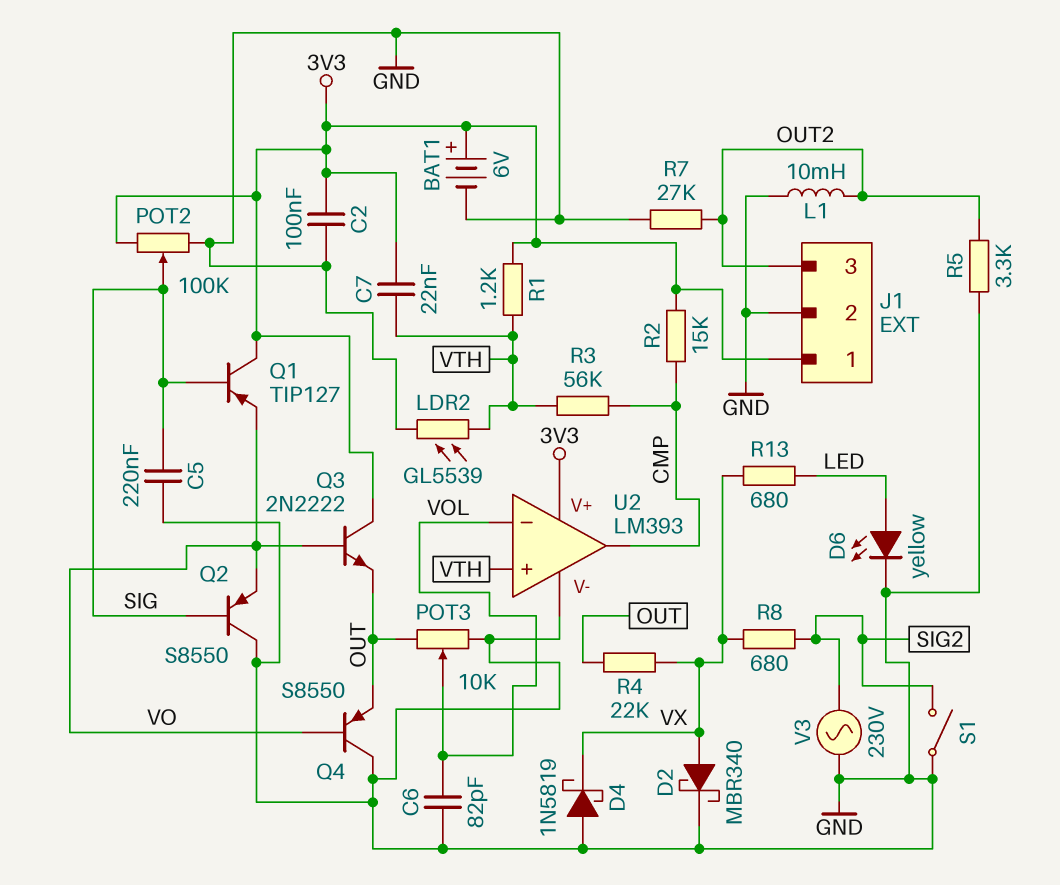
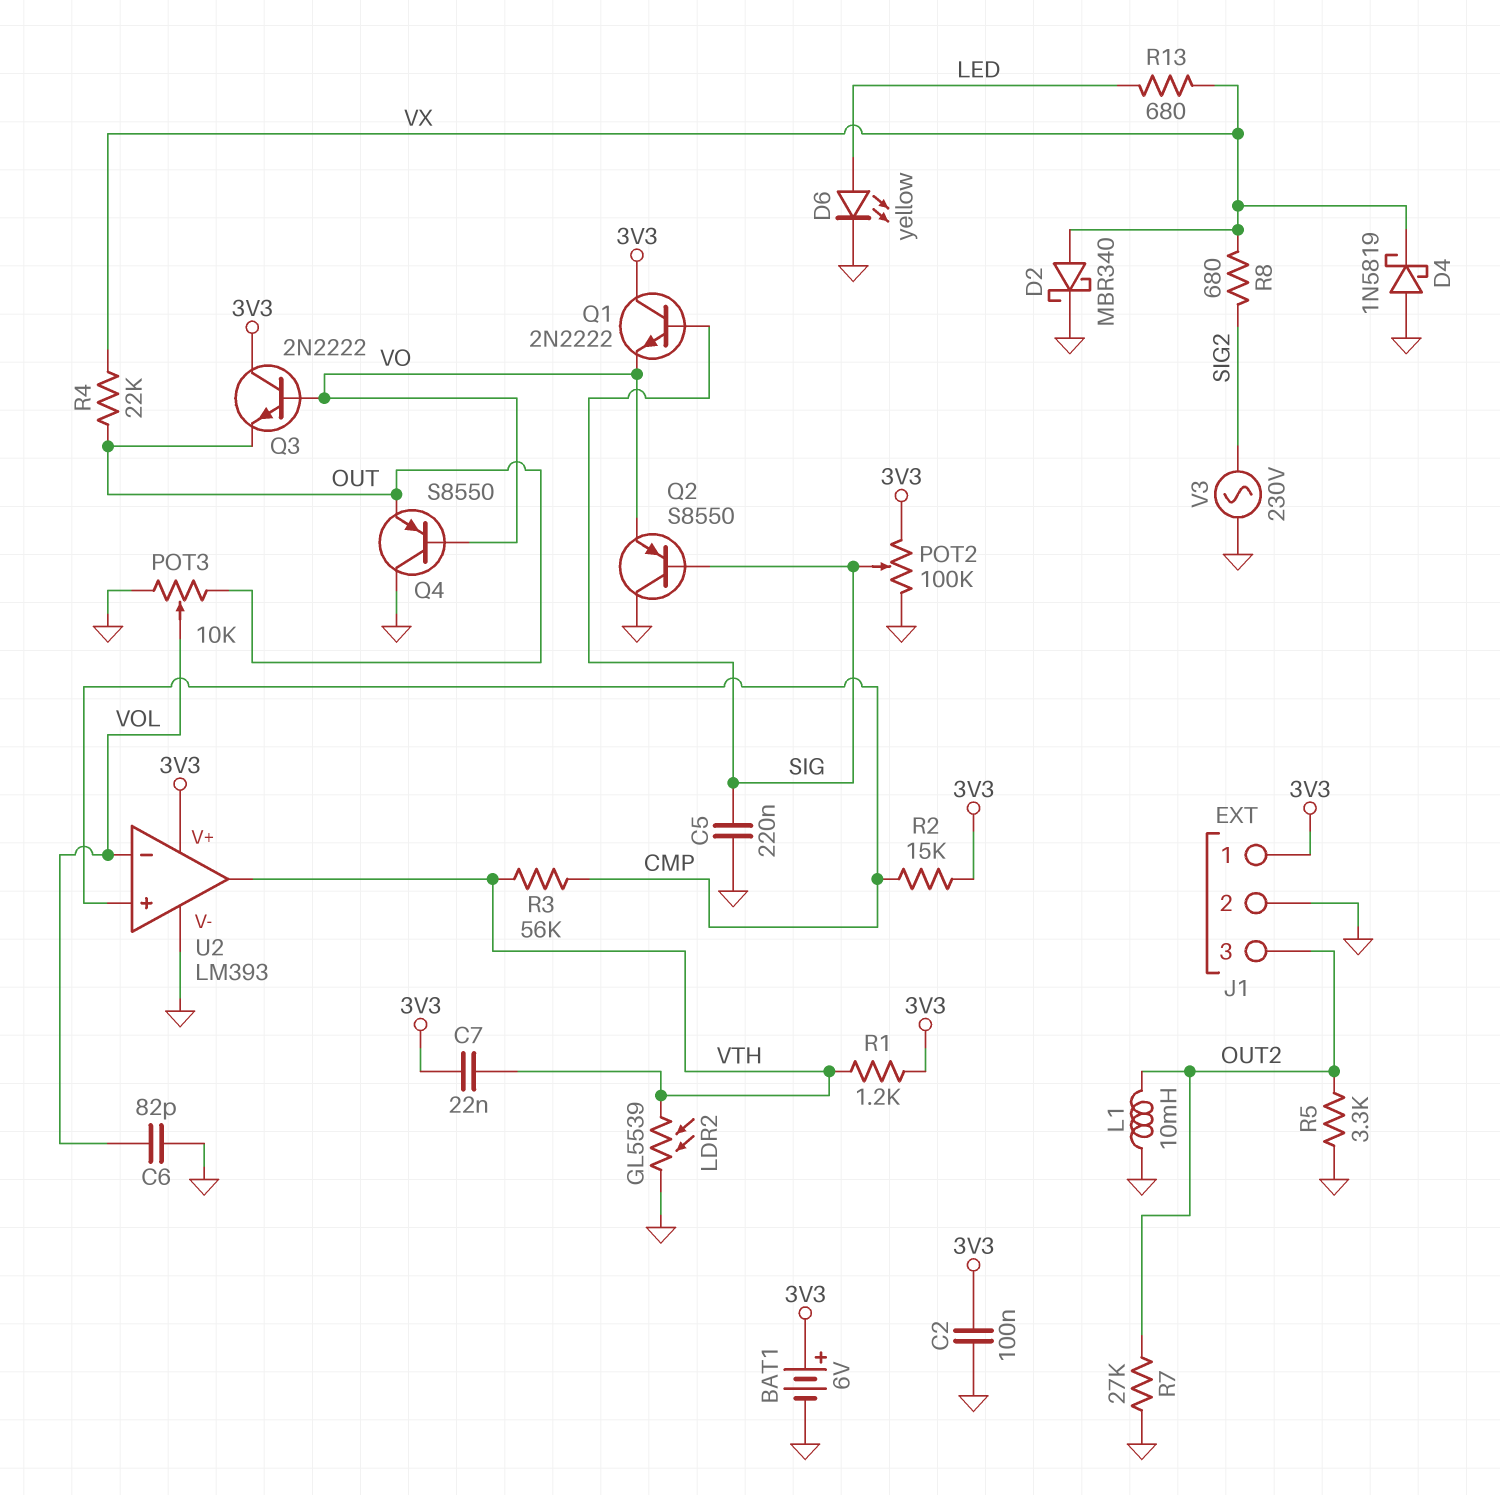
Q1: PNP TIP127 (B SIG, C 3V3, E VO) -> NPN 2N2222 (B SIG, C 3V3, E VO)
S1: switch (GND, SIG2) -> none
U2 pin in+: VTH -> CMP
U2 pin out: CMP -> VTH

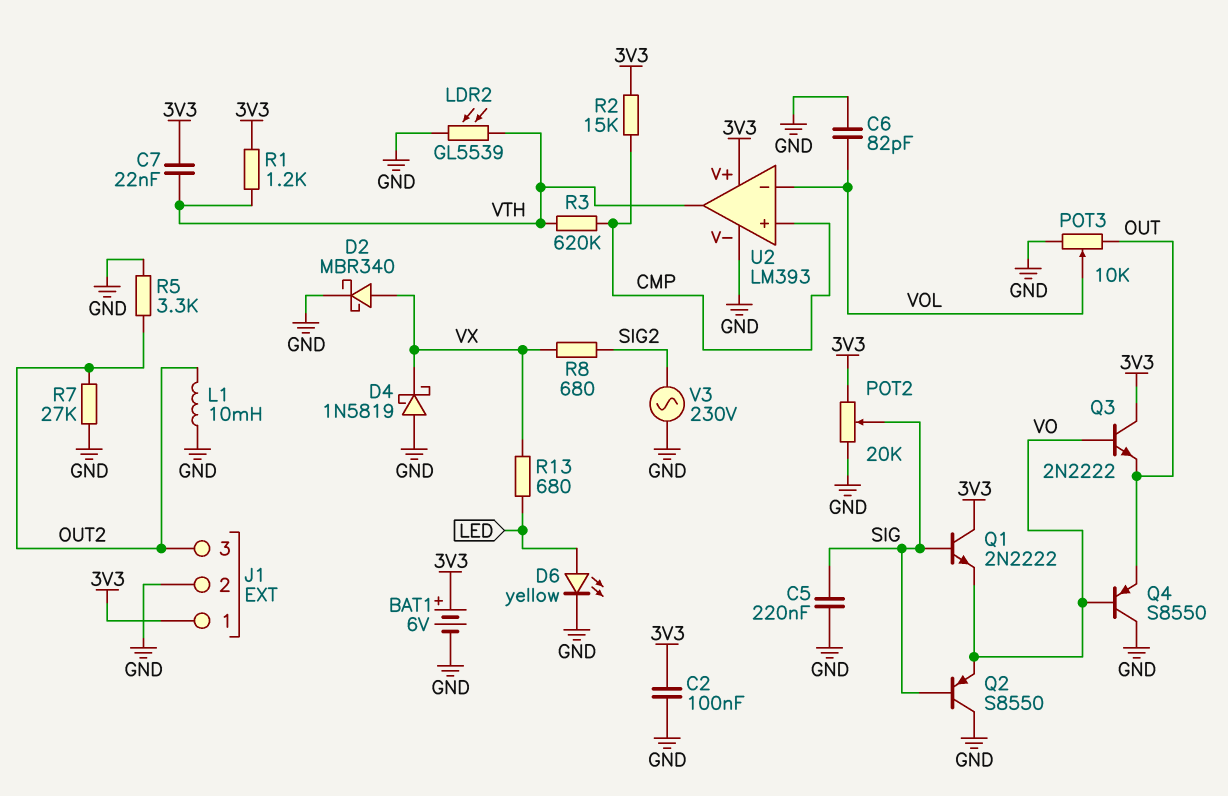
POT2: 100k (3V3, GND, wiper SIG) -> 20k (3V3, GND, wiper SIG)
R3: 56k (CMP, VTH) -> 620k (CMP, VTH)
R4: 22k (OUT, VX) -> none

